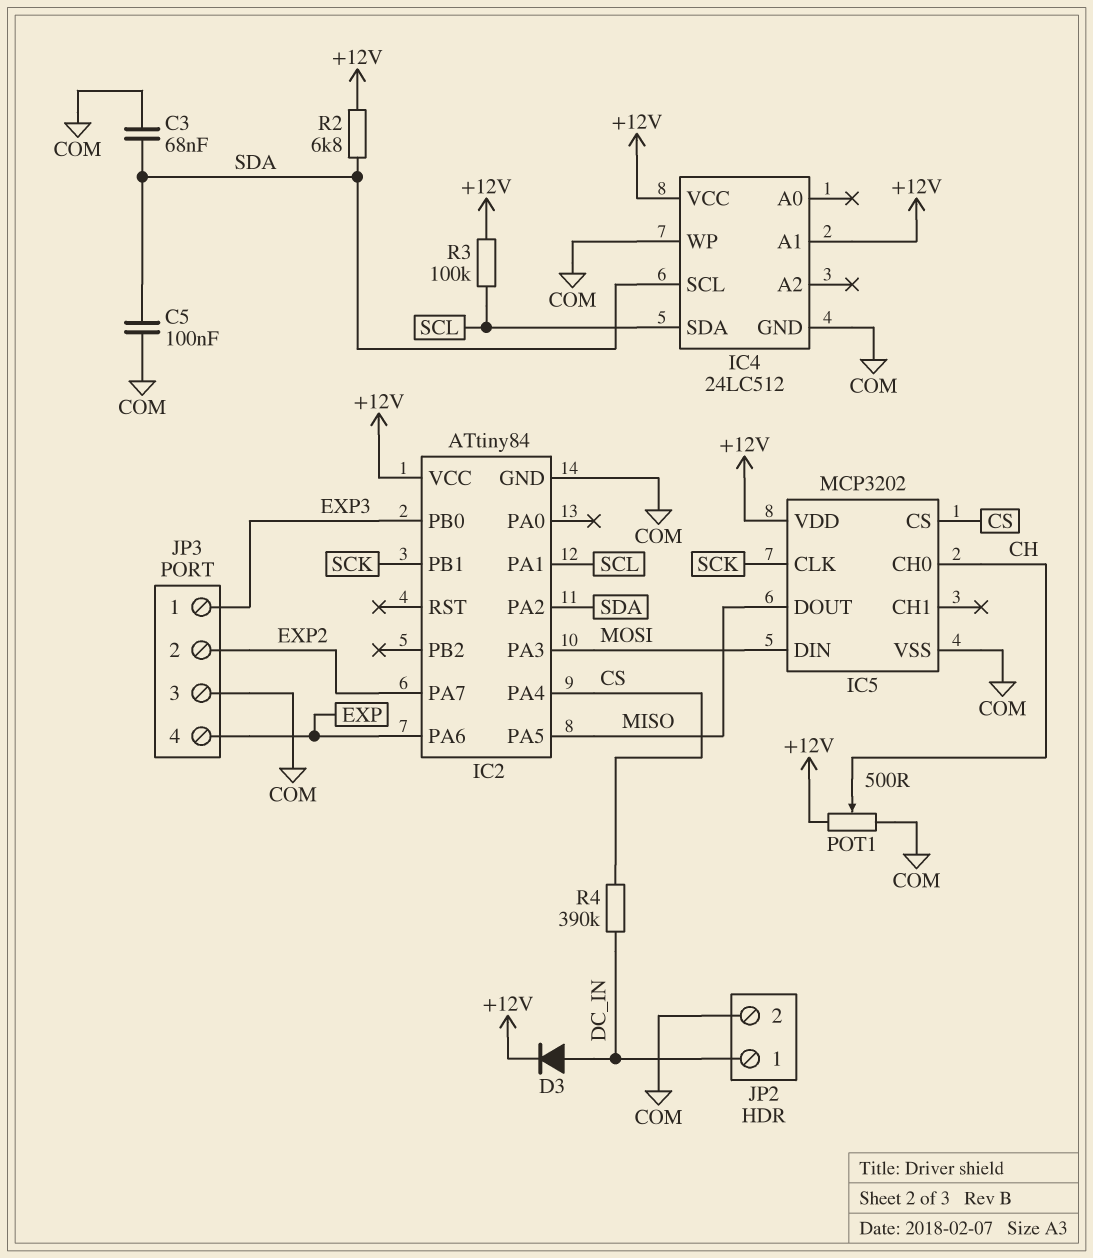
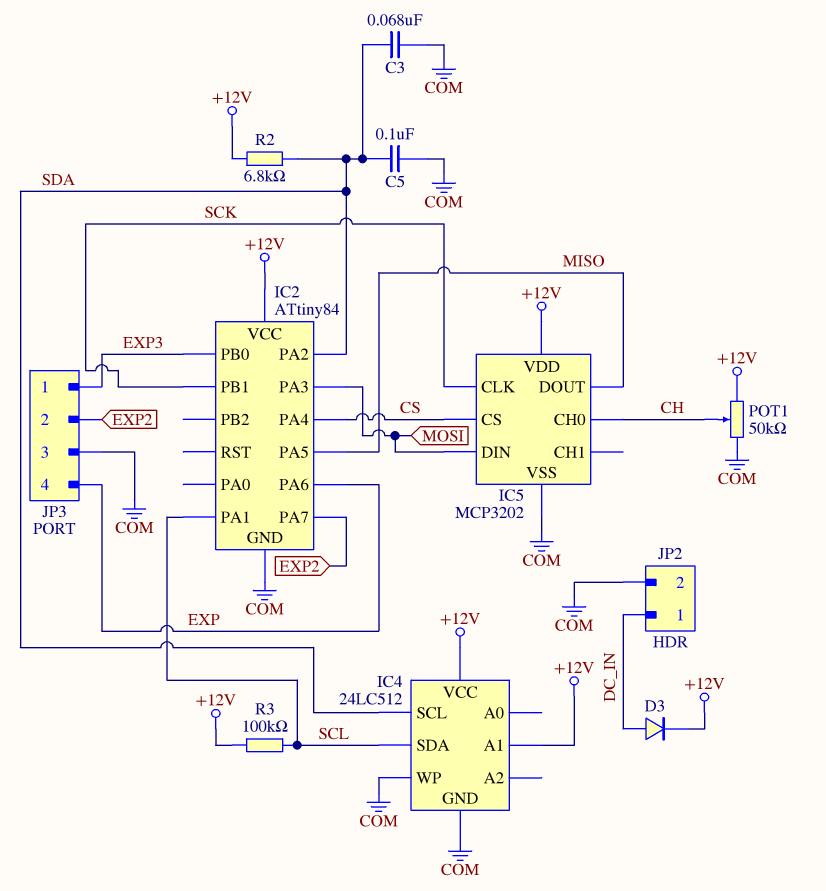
POT1: 500 (+12V, COM, wiper CH) -> 50k (+12V, COM, wiper CH)
R4: 390k (CS, DC_IN) -> none

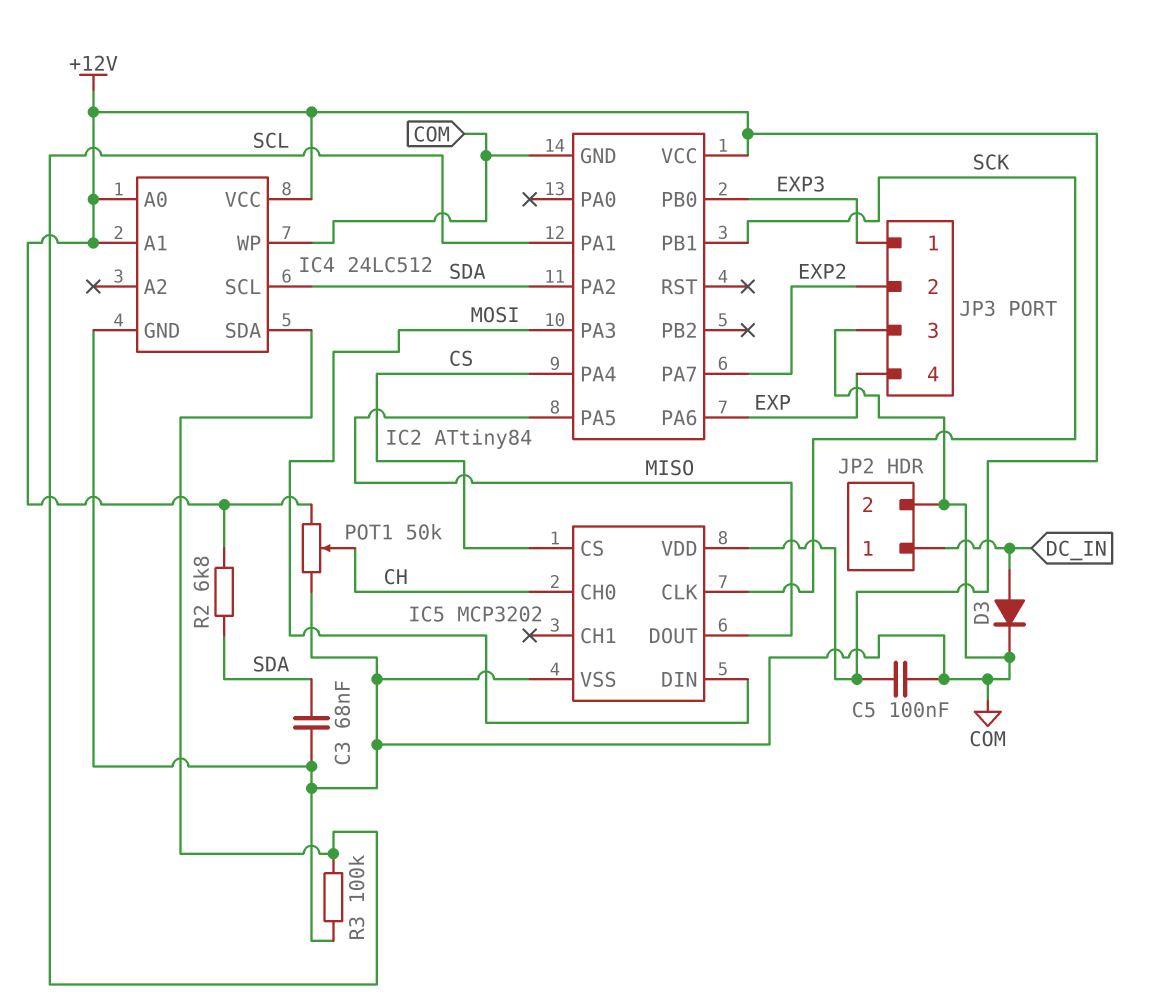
C5: 100nF (COM, SDA) -> 100nF (+12V, COM)
D3: diode (A DC_IN, K +12V) -> diode (A DC_IN, K COM)
IC4 pin A0: none -> +12V
R3: 100k (+12V, SCL) -> 100k (COM, SCL)

